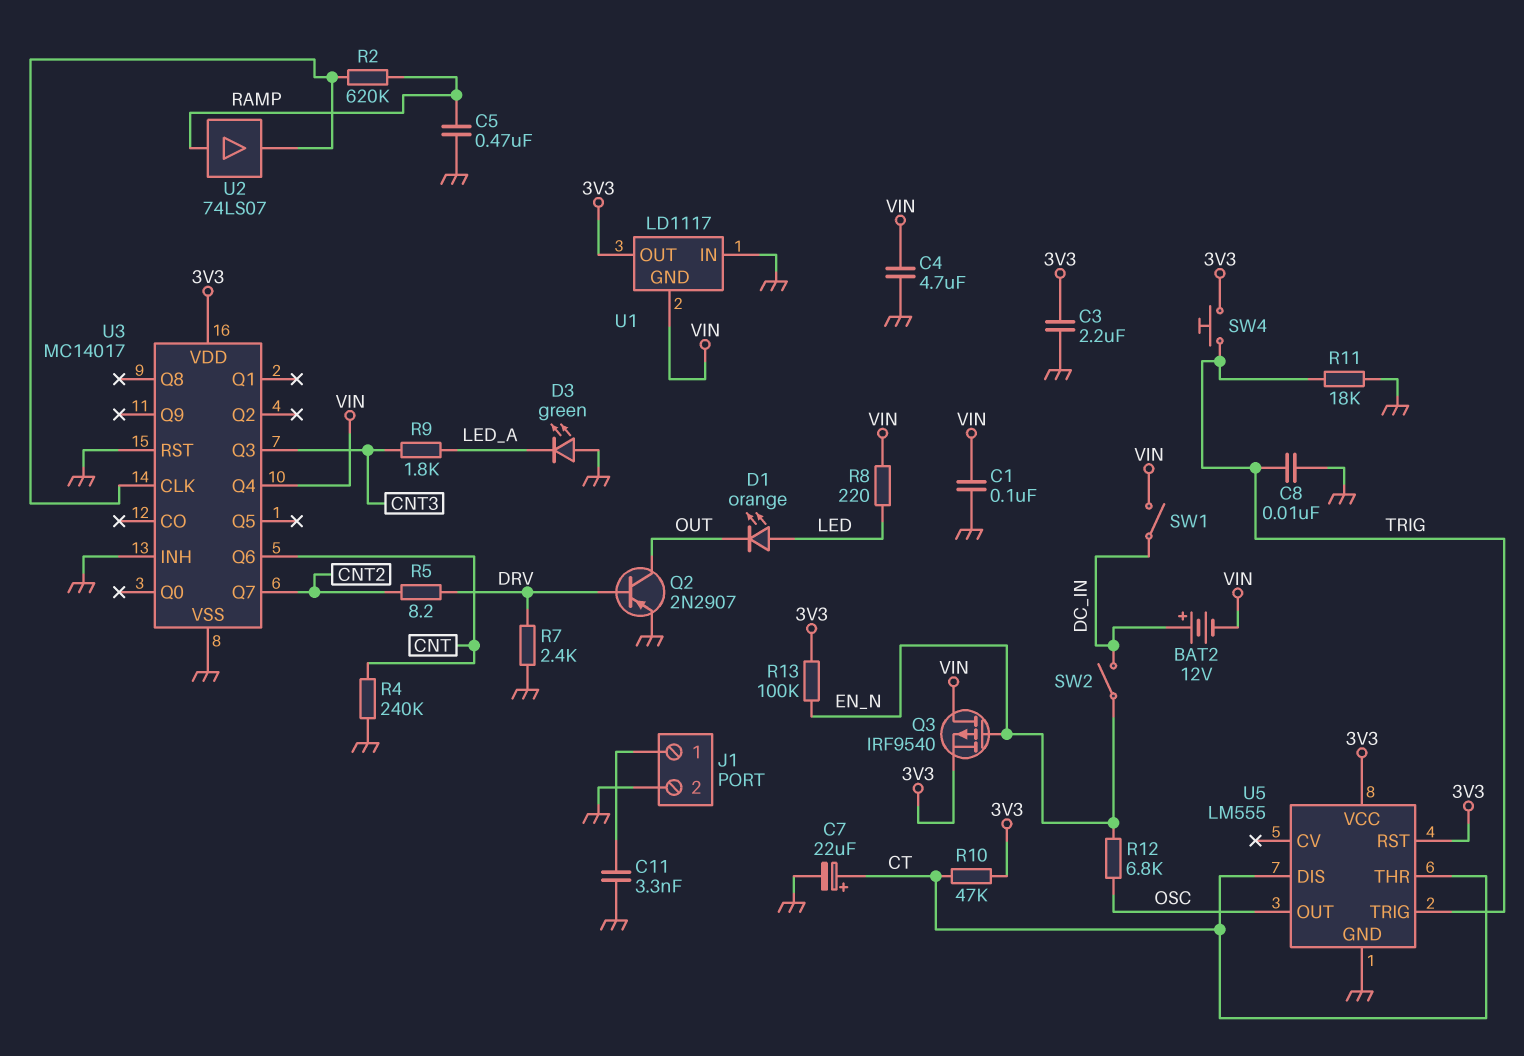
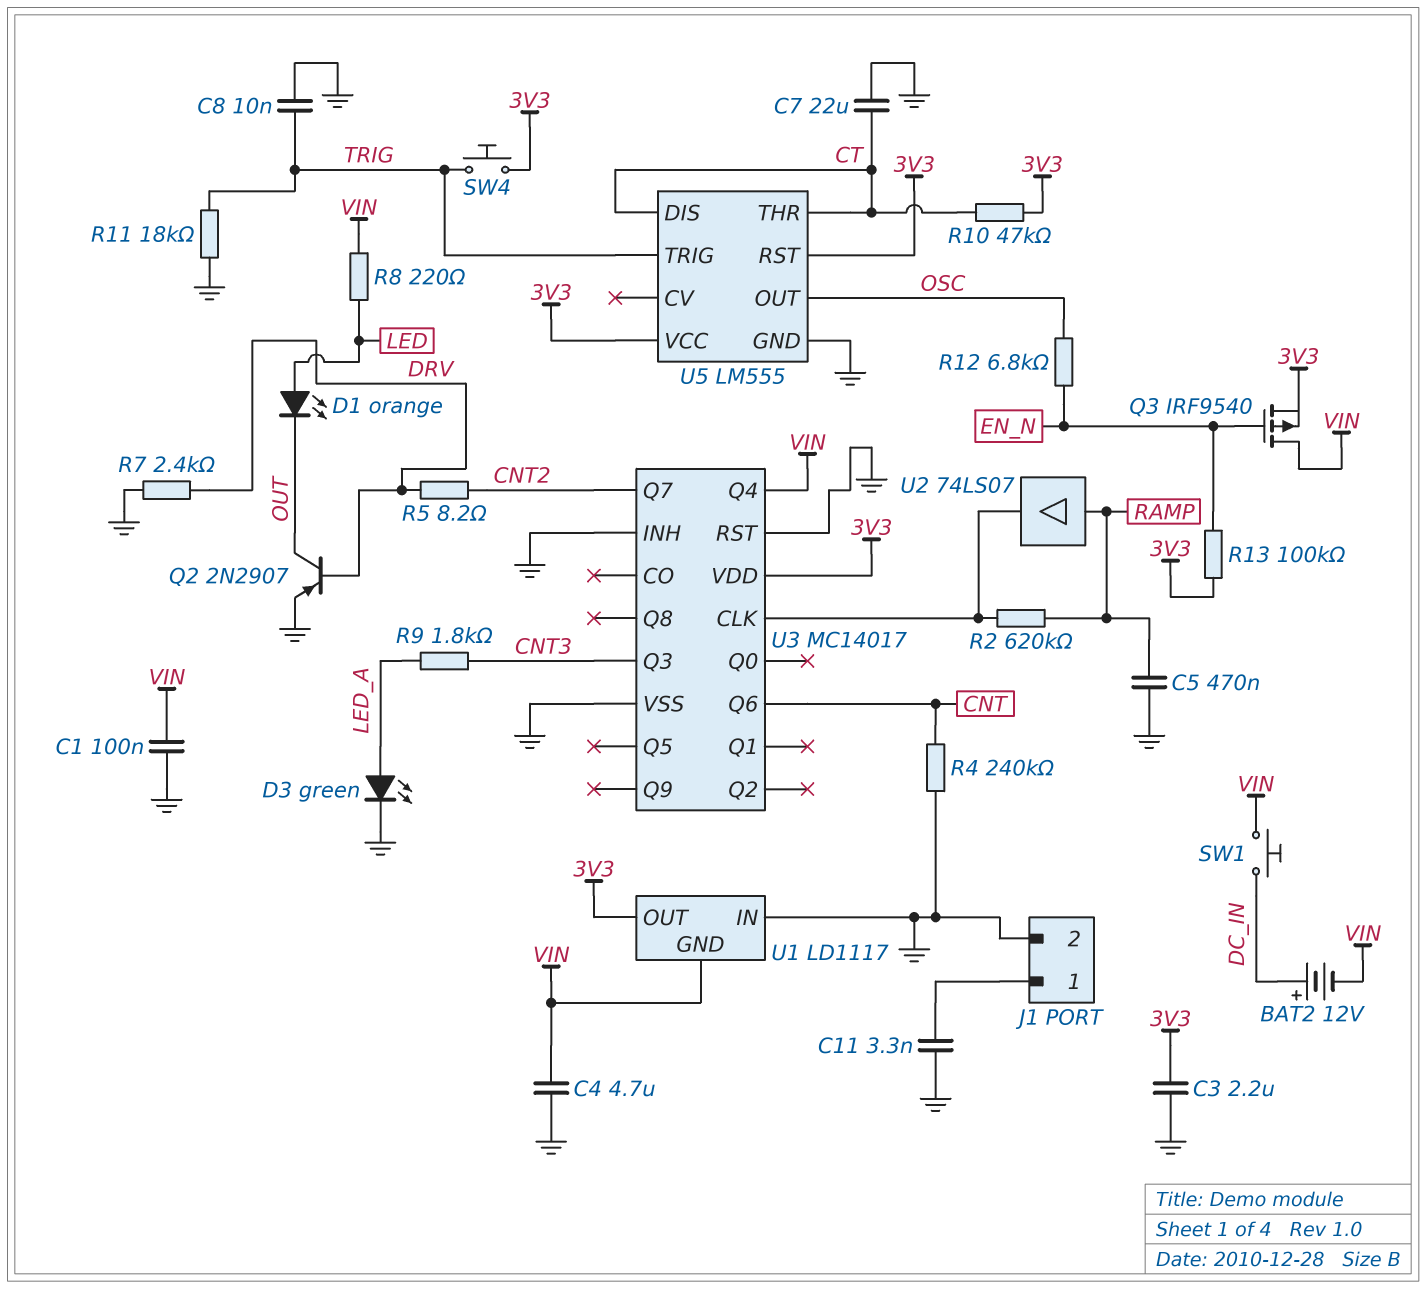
C7: 22uF (plus CT, minus GND) -> 22uF (CT, GND)
D3: LED green (A GND, K LED_A) -> LED green (A LED_A, K GND)
SW1: switch (DC_IN, VIN) -> button (DC_IN, VIN)
SW2: switch (DC_IN, EN_N) -> none

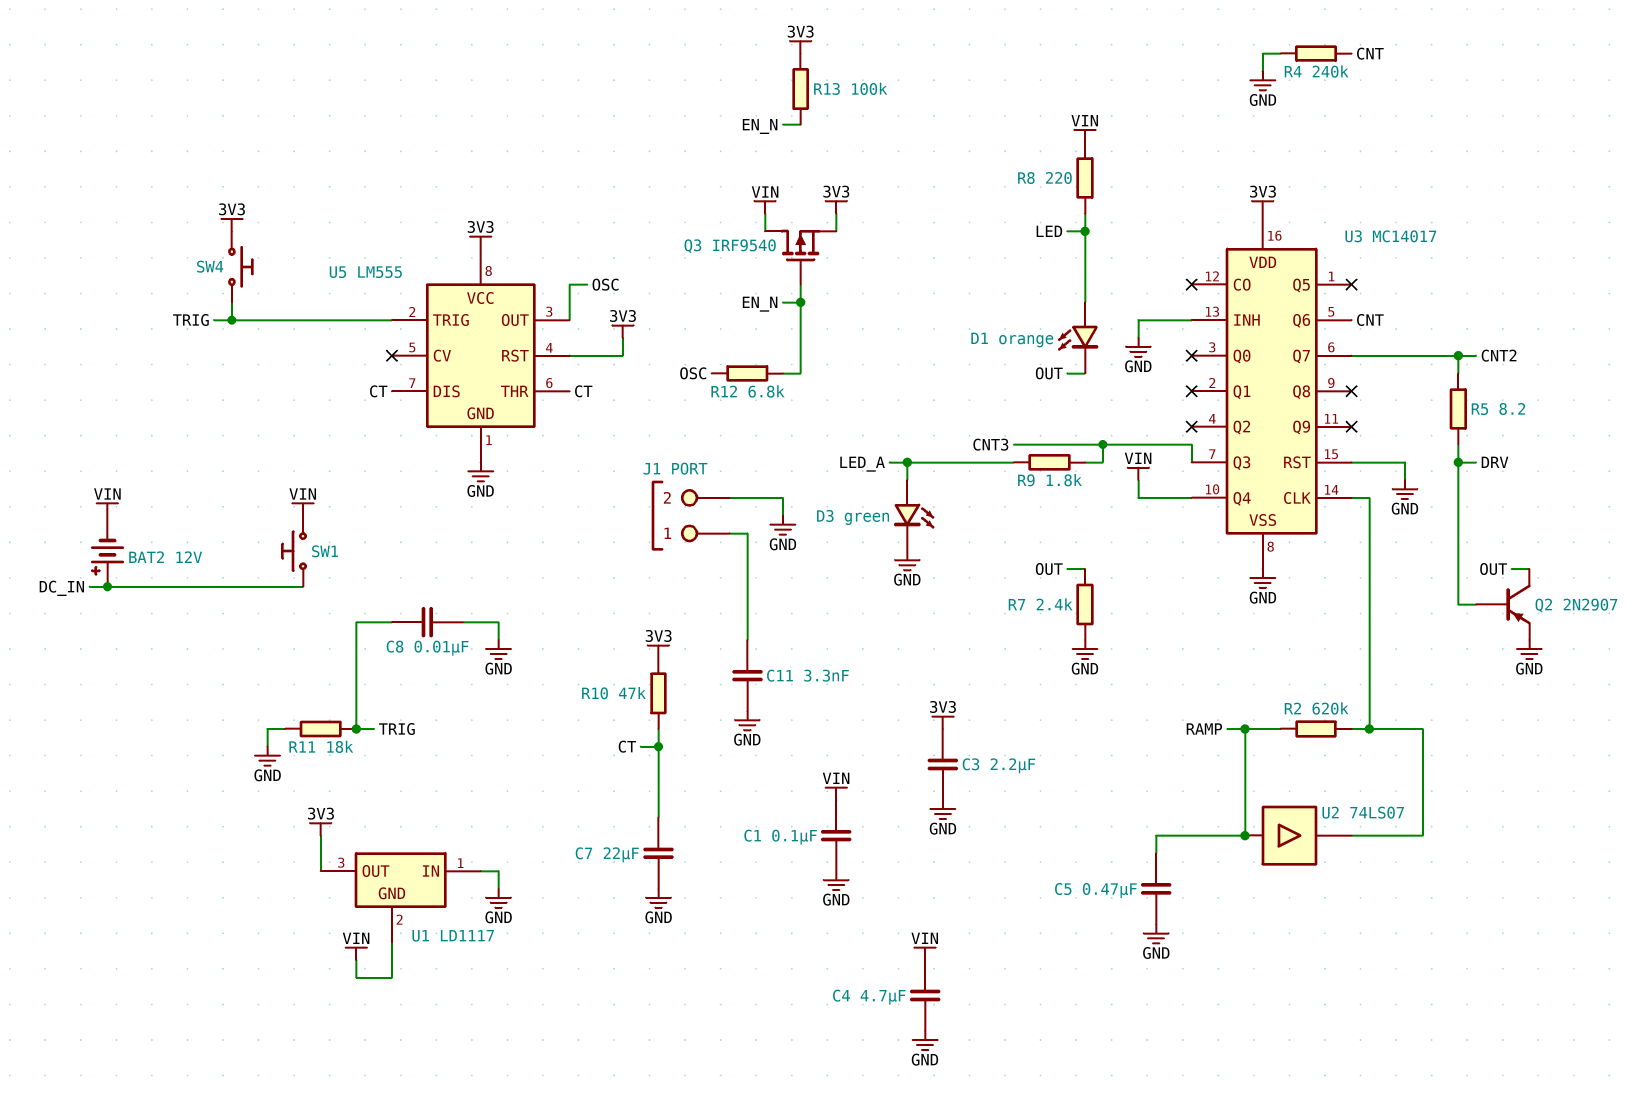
R7: 2.4k (DRV, GND) -> 2.4k (GND, OUT)

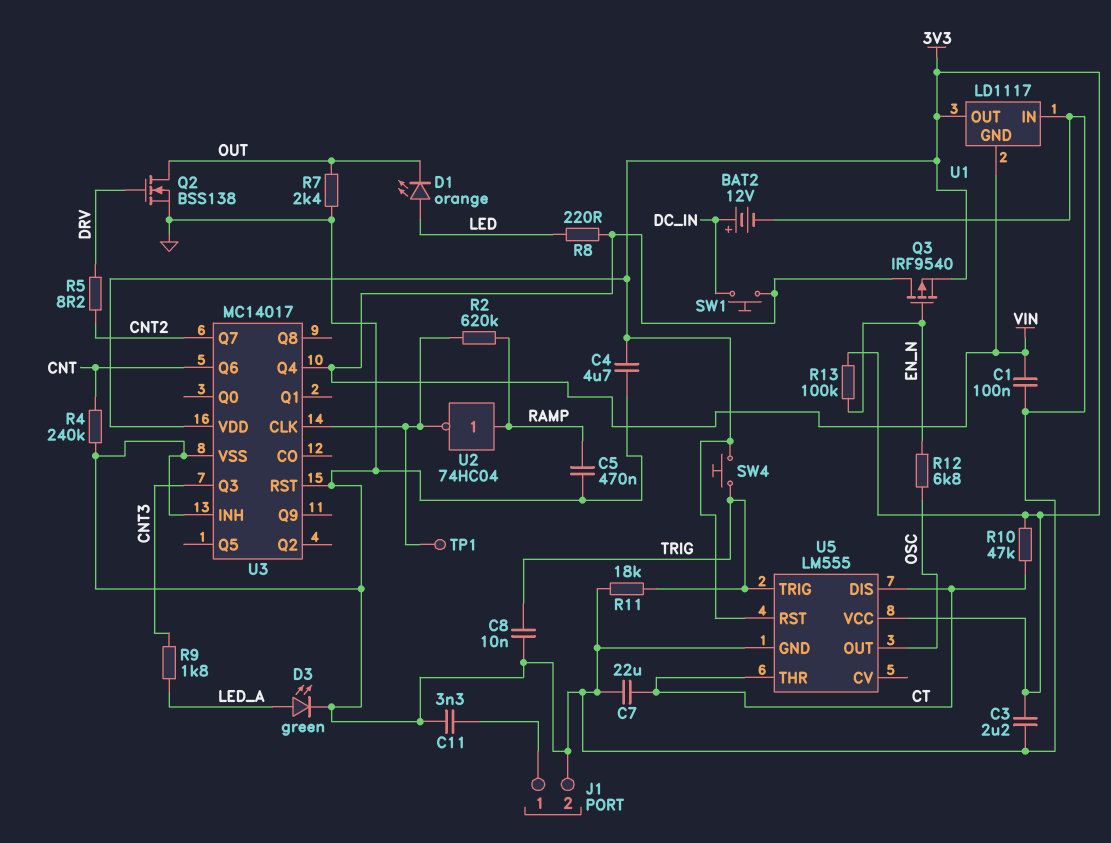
BAT2: 12V (plus DC_IN, minus VIN) -> 12V (plus DC_IN, minus GND)
C4: 4.7uF (GND, VIN) -> 4.7uF (3V3, GND)
Q2: PNP 2N2907 (B DRV, C OUT, E GND) -> NMOS BSS138 (G DRV, D OUT, S GND)
TP1: none -> test point (U3/CLK)
U2: buffer 74LS07 (in RAMP, out U3/CLK) -> NOT 74HC04 (in RAMP, out U3/CLK)

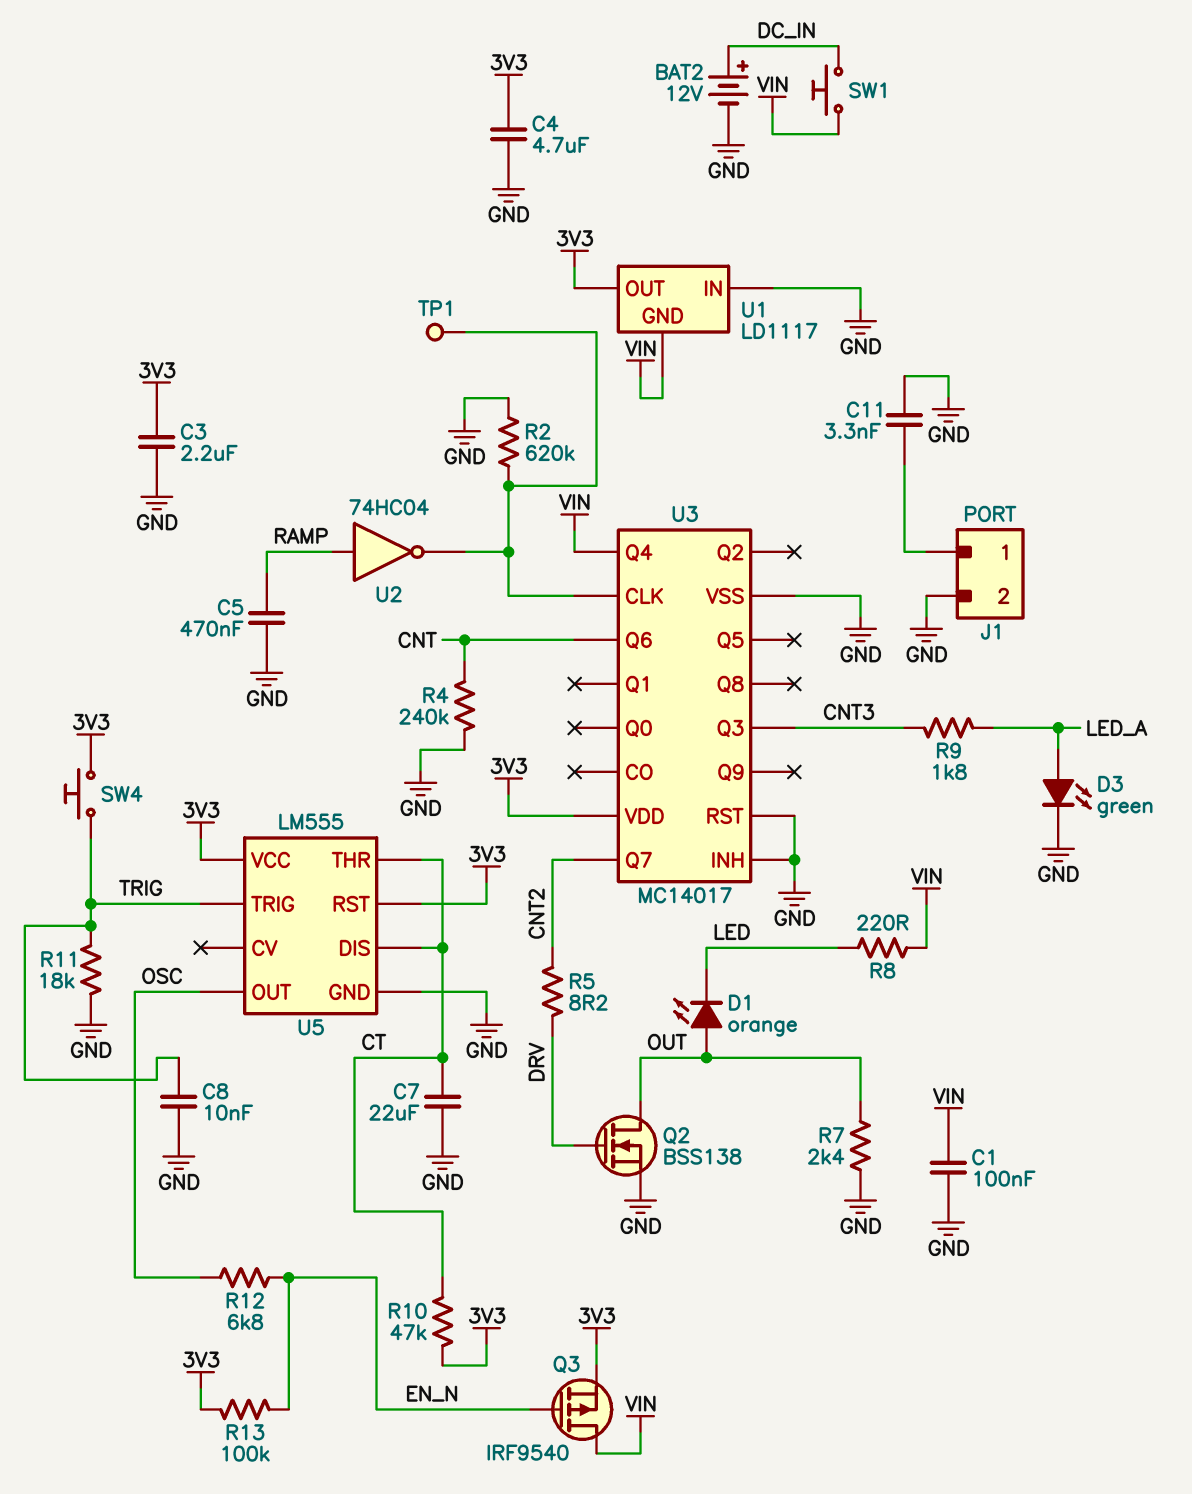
D1: LED orange (A LED, K OUT) -> LED orange (A OUT, K LED)
R2: 620k (RAMP, U3/CLK) -> 620k (GND, U3/CLK)

